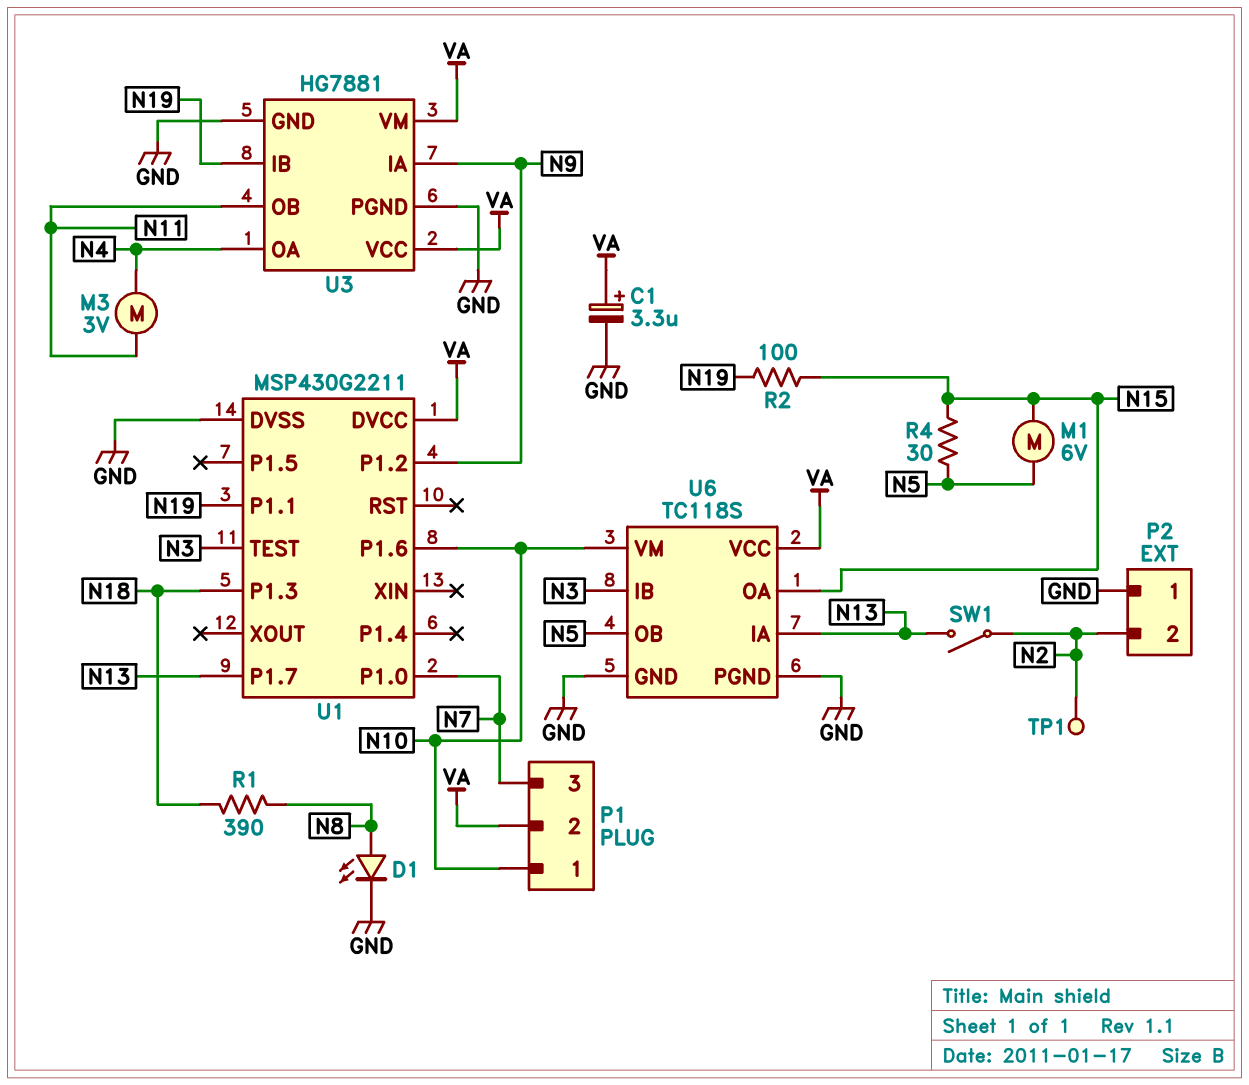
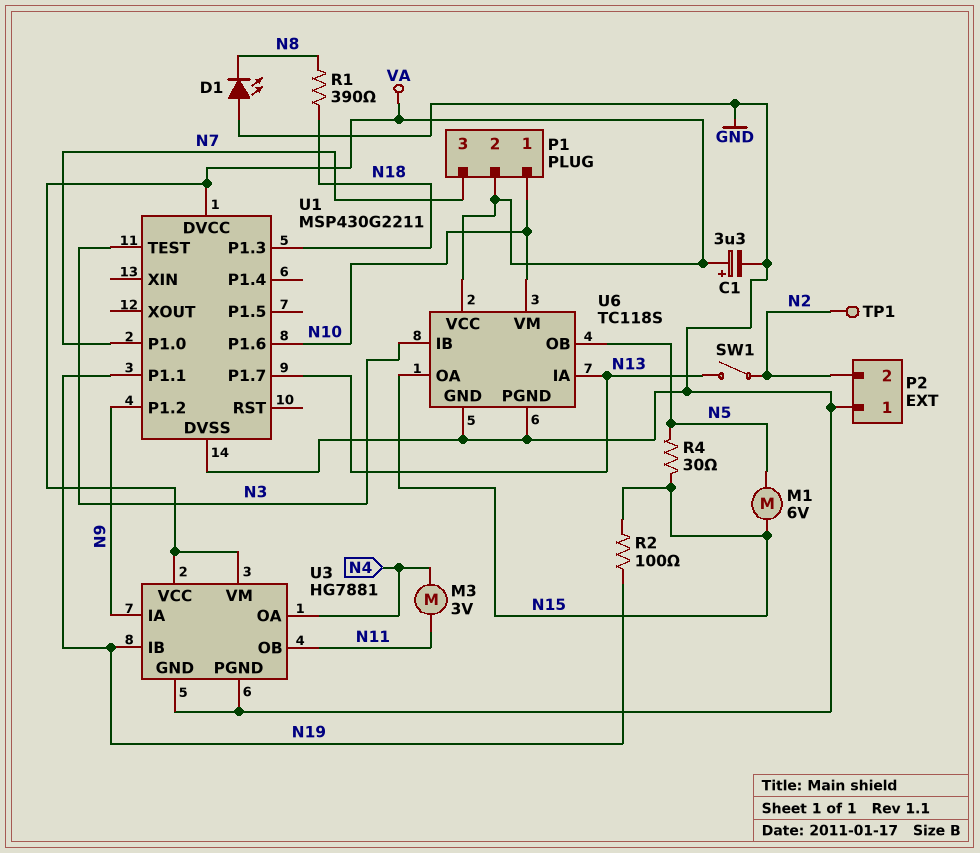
D1: LED (A N8, K GND) -> LED (A GND, K N8)

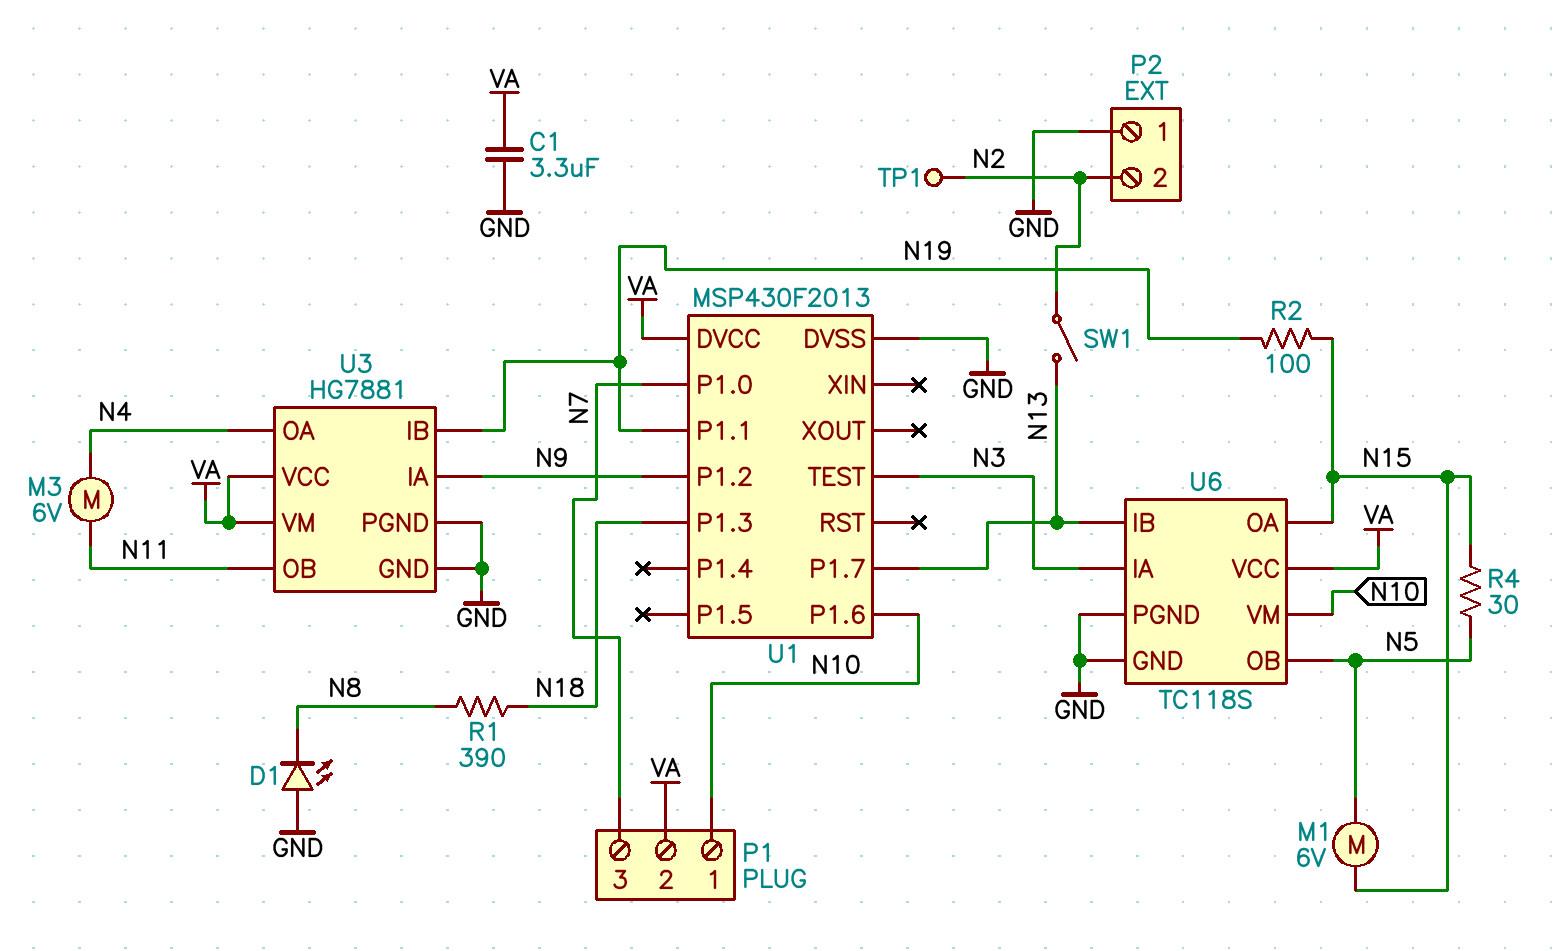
C1: 3.3uF (plus VA, minus GND) -> 3.3uF (GND, VA)
M3: motor 3V (N4, N11) -> motor 6V (N4, N11)
U1: MSP430G2211 -> MSP430F2013
U6 pin IA: N13 -> N3
U6 pin IB: N3 -> N13

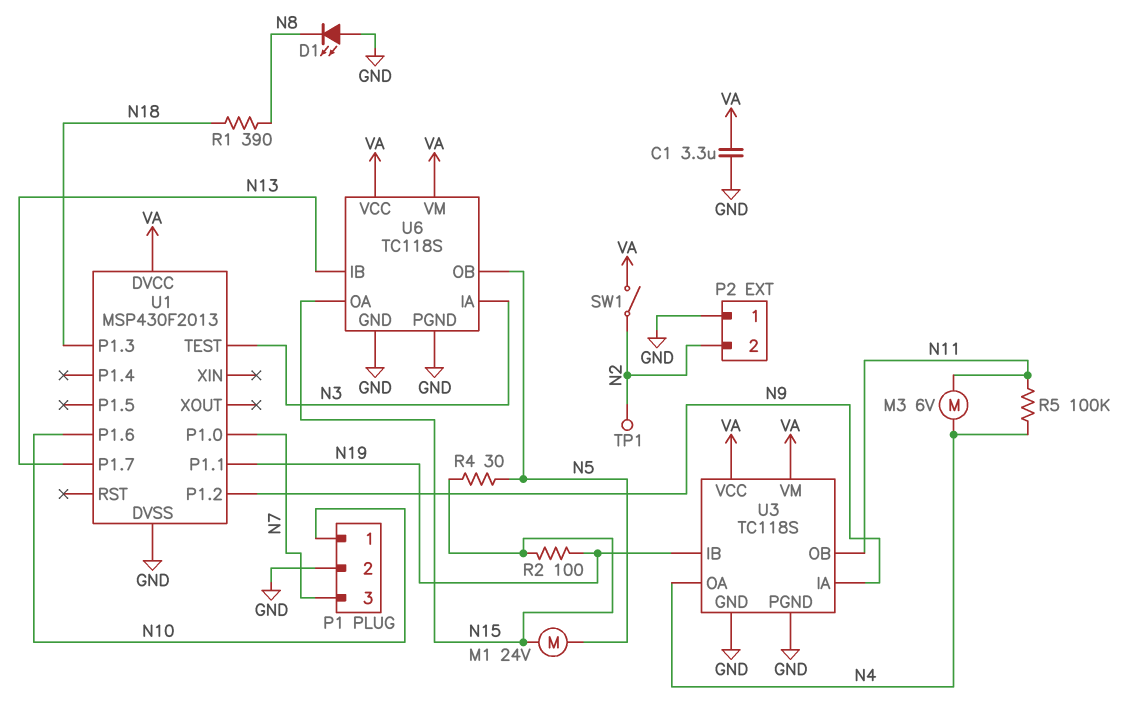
M1: motor 6V (N5, N15) -> motor 24V (N5, N15)
P1 pin 2: VA -> GND
R5: none -> 100k (N4, N11)
SW1: switch (N2, N13) -> switch (N2, VA)
U3: HG7881 -> TC118S
U6 pin VM: N10 -> VA

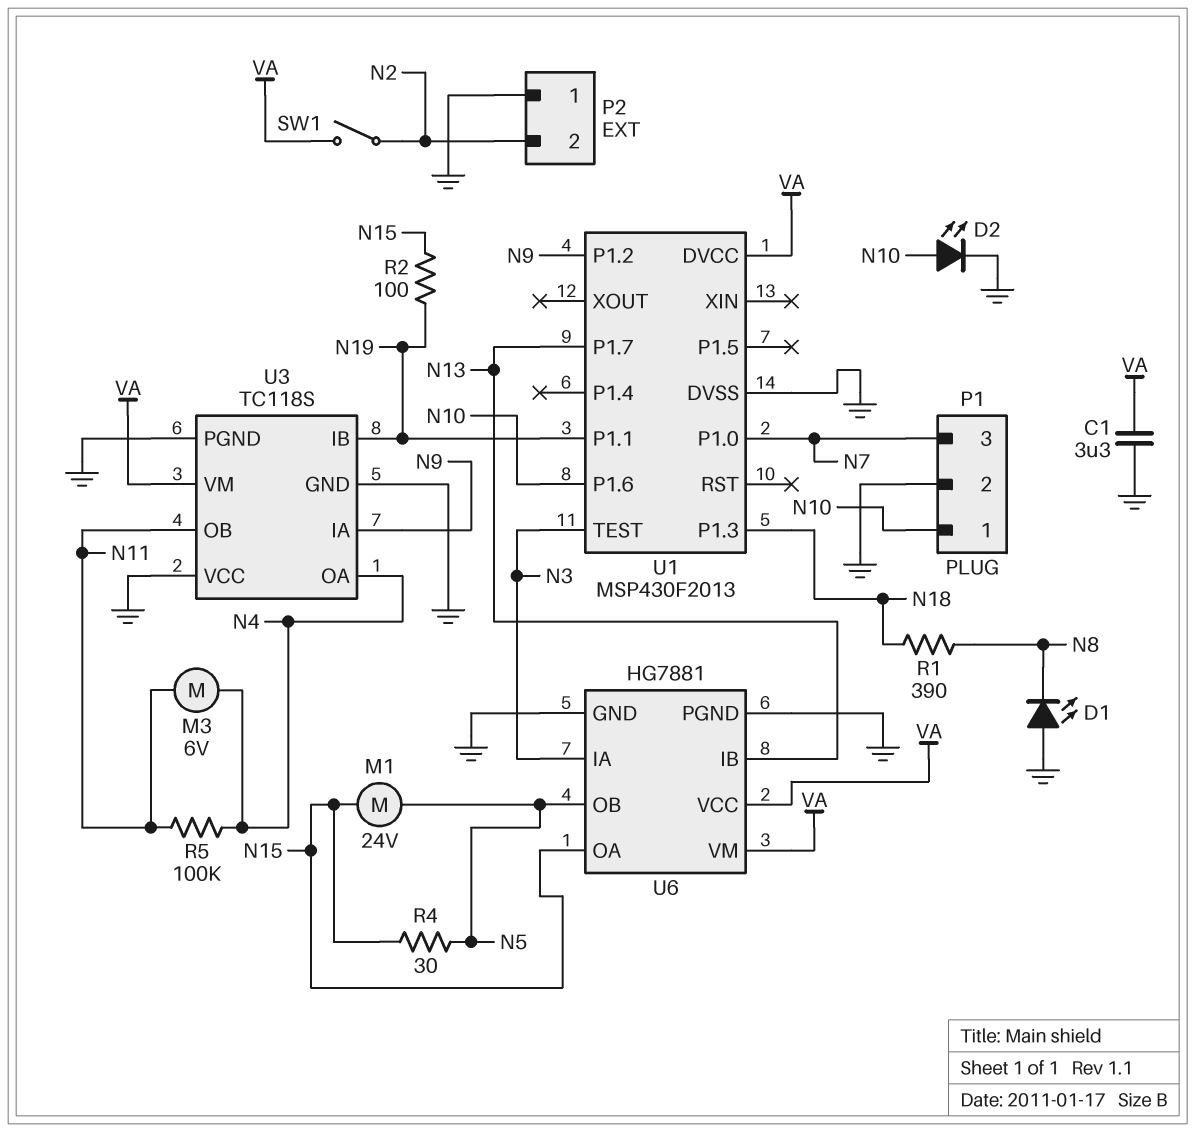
D2: none -> LED (A N10, K GND)
TP1: test point (N2) -> none
U3 pin VCC: VA -> GND
U6: TC118S -> HG7881

